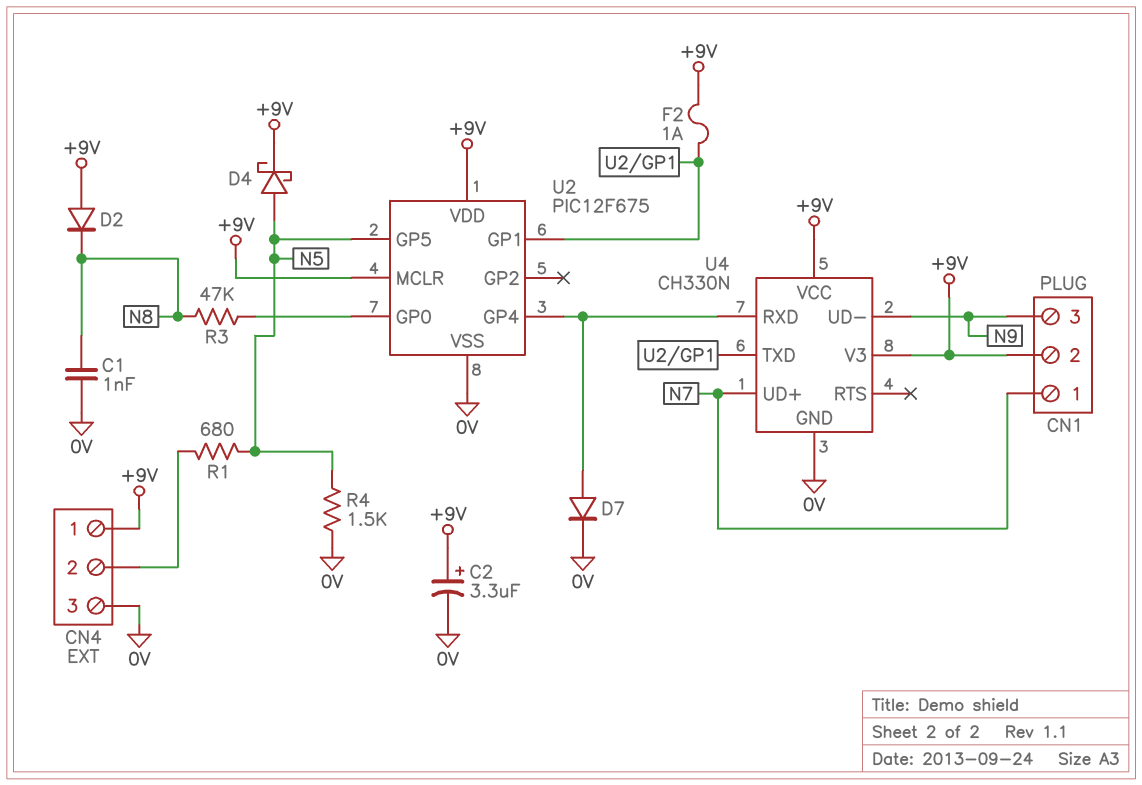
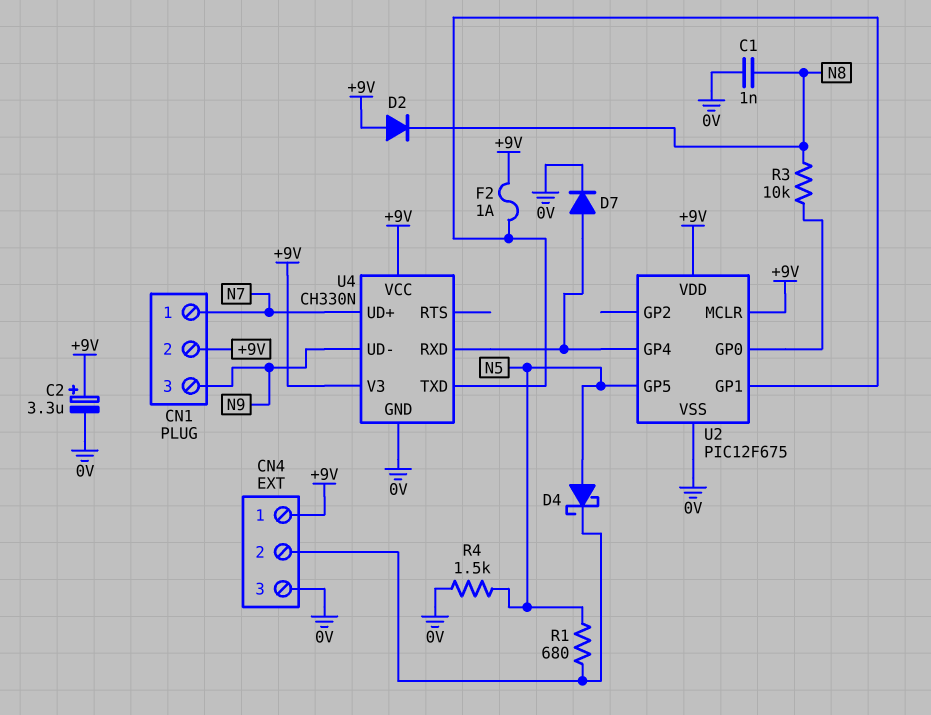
D4: schottky (A N5, K +9V) -> schottky (A N5, K CN4/2)
R3: 47k (N8, U2/GP0) -> 10k (N8, U2/GP0)

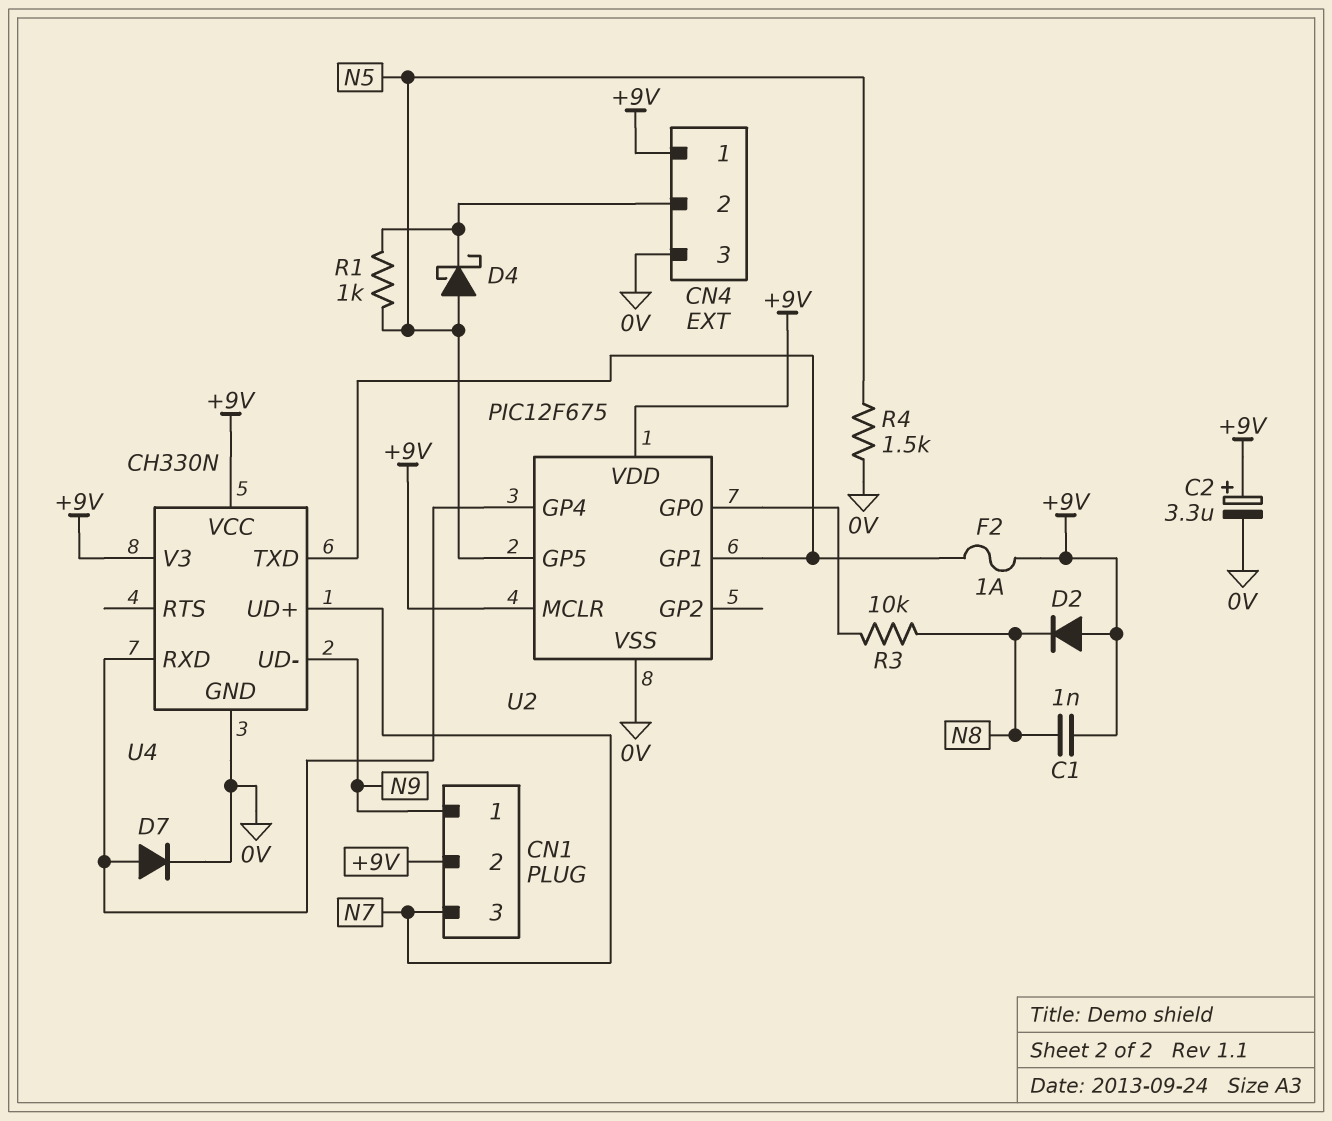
C1: 1nF (0V, N8) -> 1nF (+9V, N8)
CN1 pin 1: N7 -> N9
CN1 pin 3: N9 -> N7
R1: 680 (CN4/2, N5) -> 1k (CN4/2, N5)

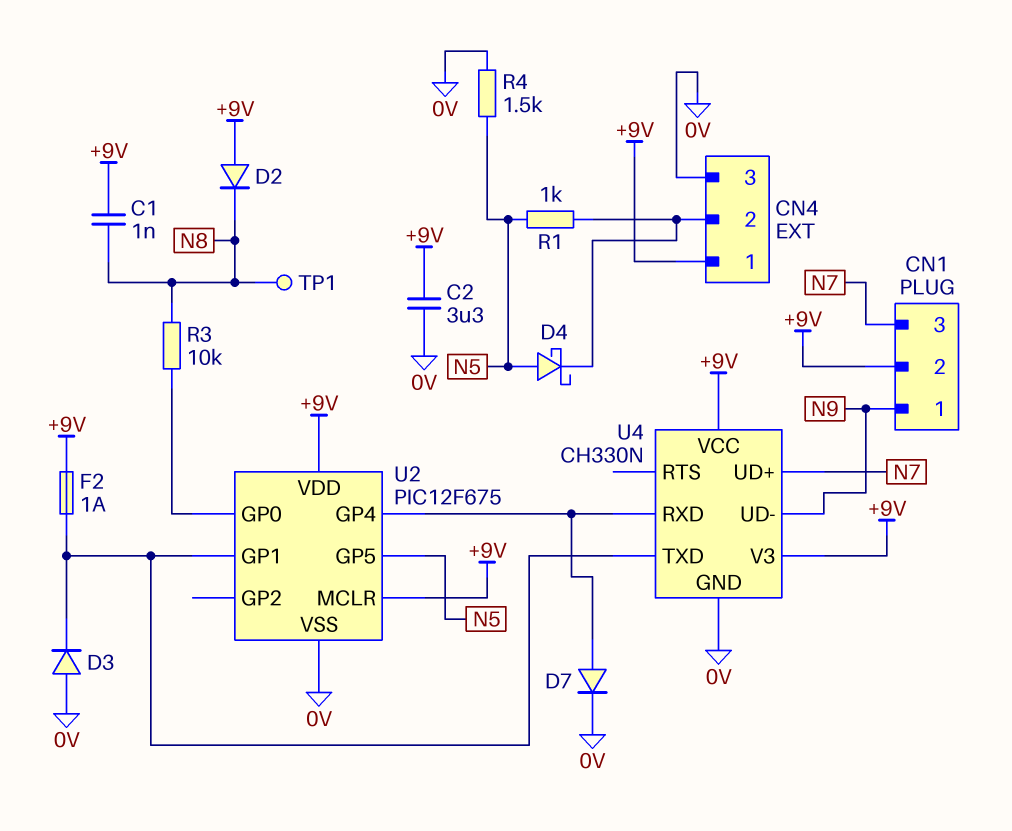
C2: 3.3uF (plus +9V, minus 0V) -> 3.3uF (+9V, 0V)
D3: none -> diode (A 0V, K U2/GP1)
TP1: none -> test point (N8)

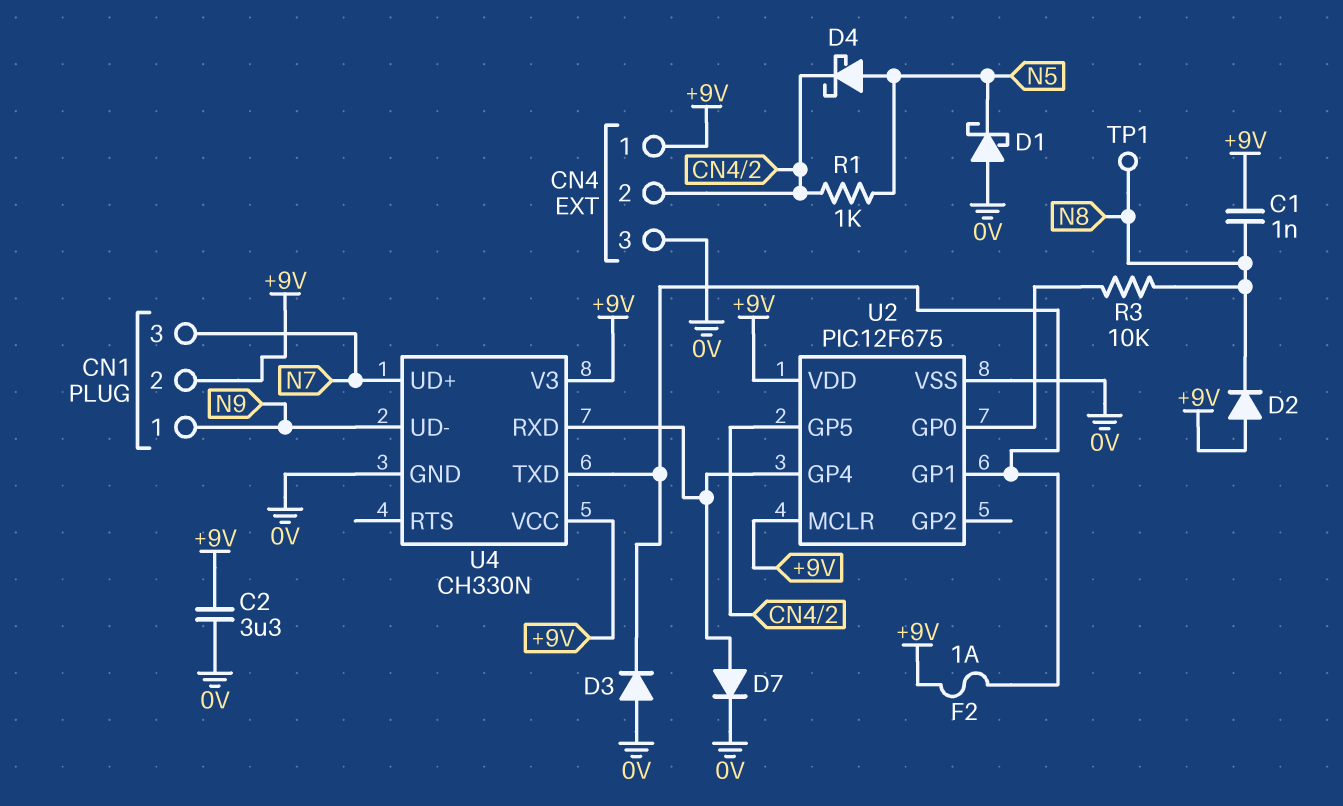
D1: none -> schottky (A 0V, K N5)
R4: 1.5k (0V, N5) -> none
U2 pin GP5: N5 -> CN4/2

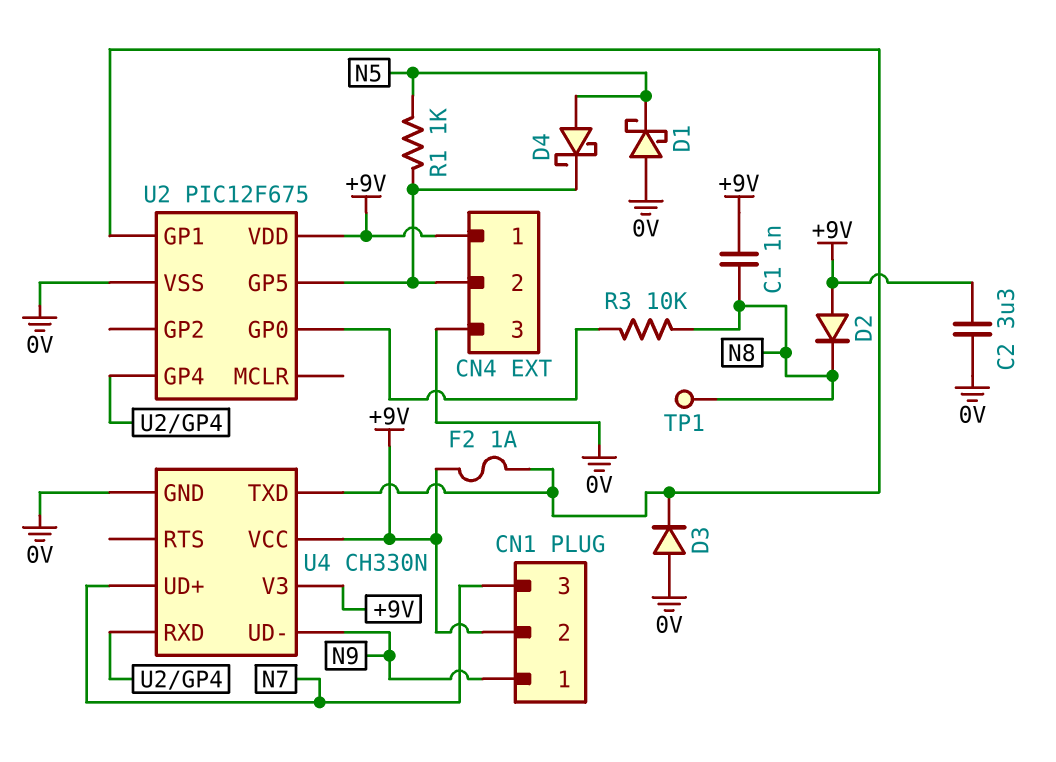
D7: diode (A U2/GP4, K 0V) -> none
U2 pin MCLR: +9V -> none

